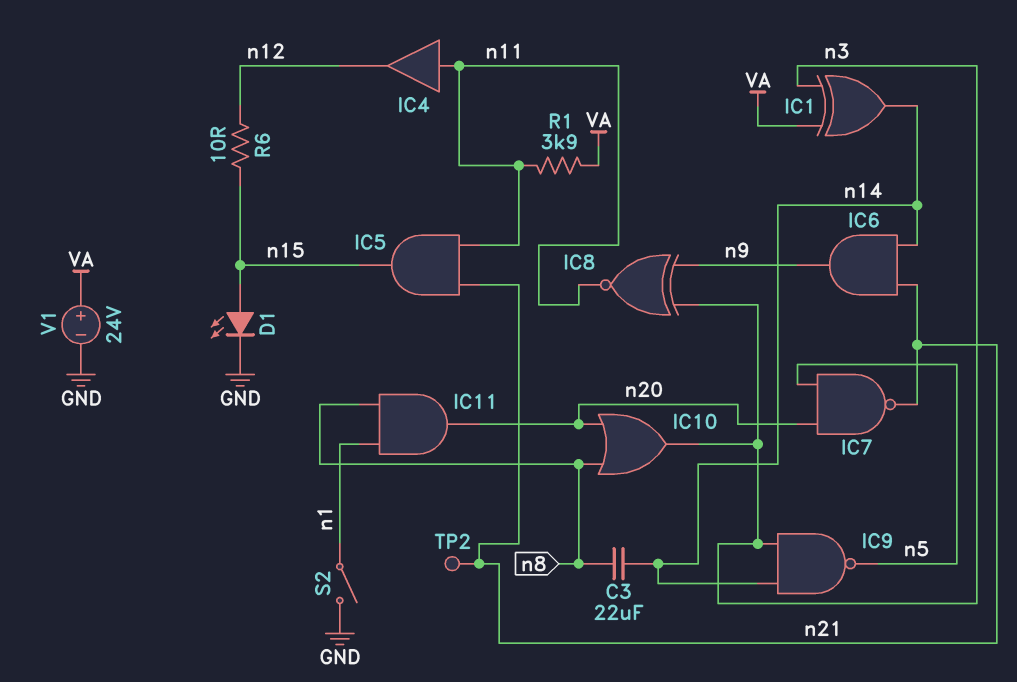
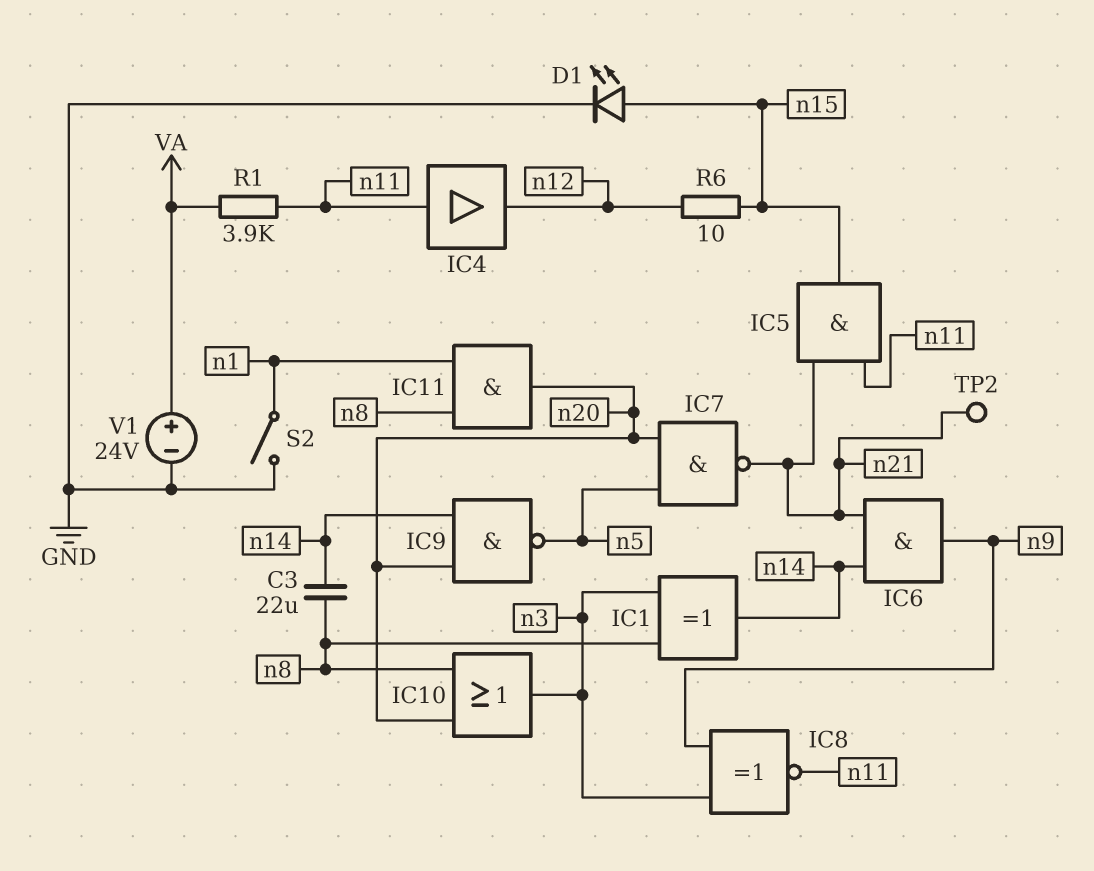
IC1: XOR (in VA, in n3, out n14) -> XOR (in n3, in n8, out n14)
IC9: NAND (in n3, in n14, out n5) -> NAND (in n14, in n20, out n5)

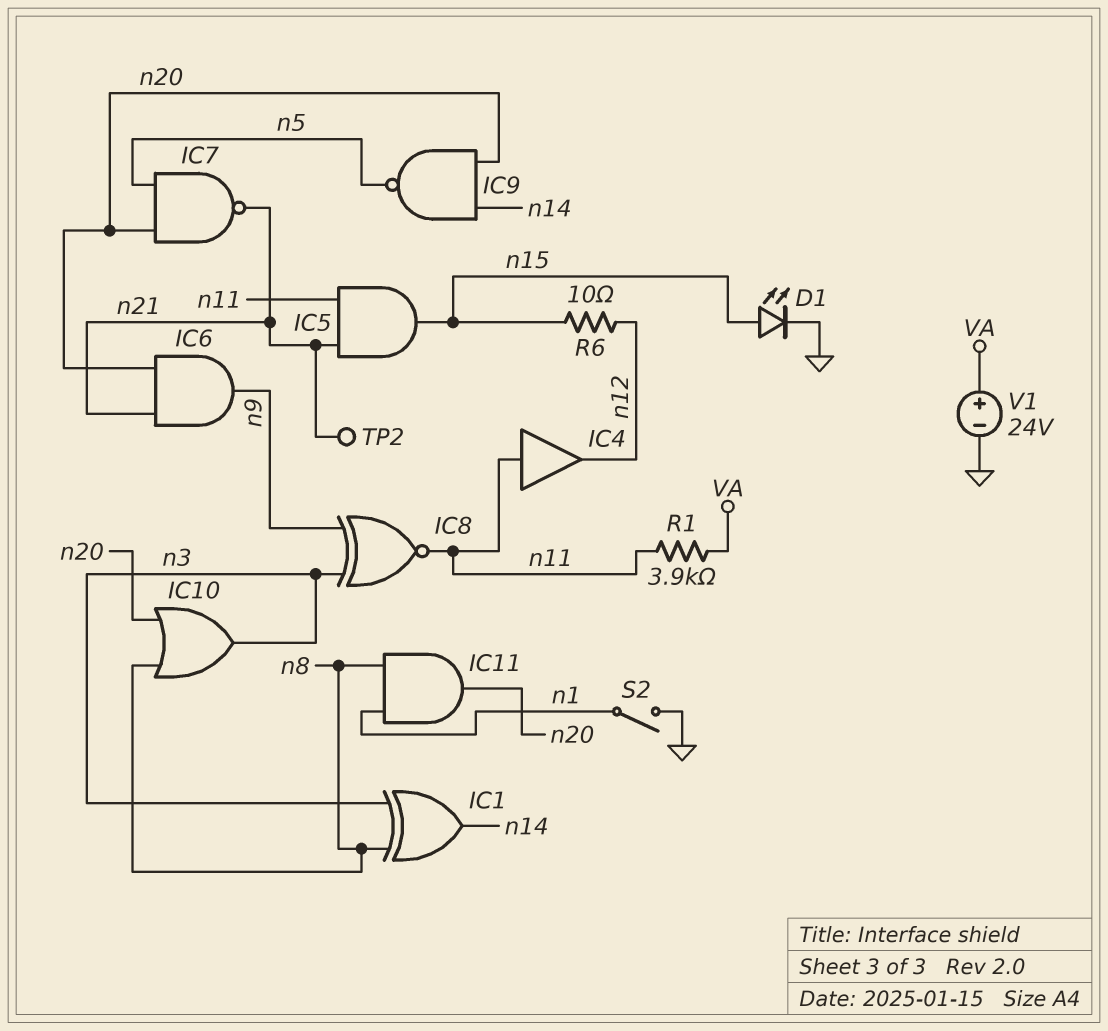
C3: 22uF (n8, n14) -> none
IC6: AND (in n14, in n21, out n9) -> AND (in n20, in n21, out n9)

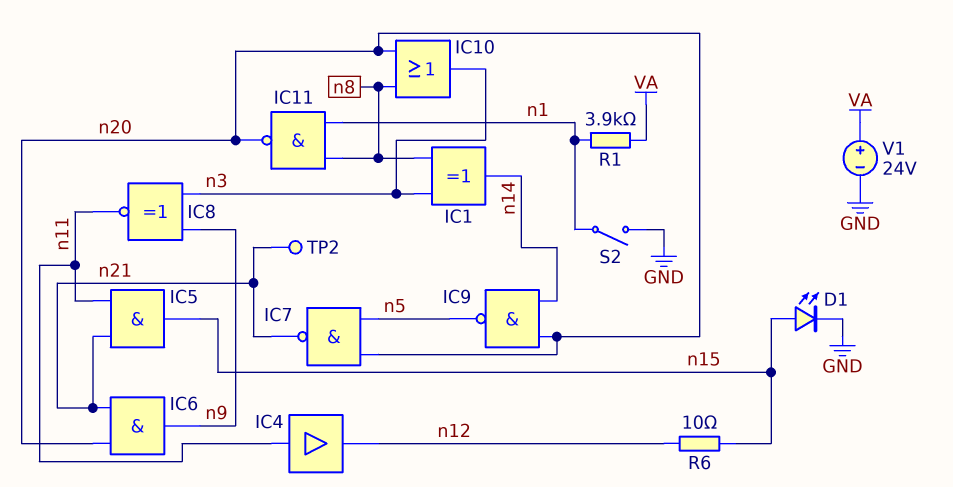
IC11: AND (in n1, in n8, out n20) -> NAND (in n1, in n8, out n20)
R1: 3.9k (VA, n11) -> 3.9k (VA, n1)

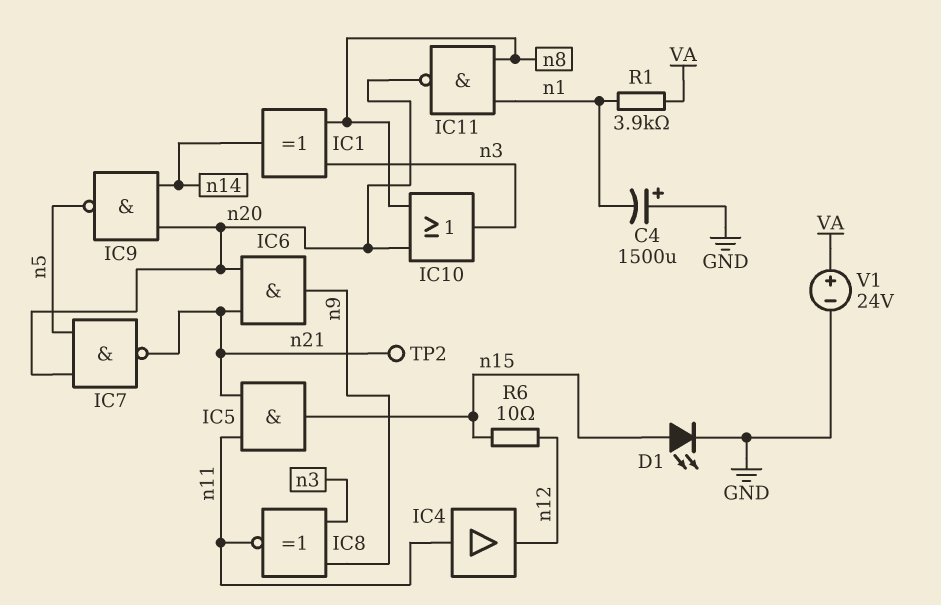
C4: none -> 1500uF (plus GND, minus n1)
S2: switch (GND, n1) -> none

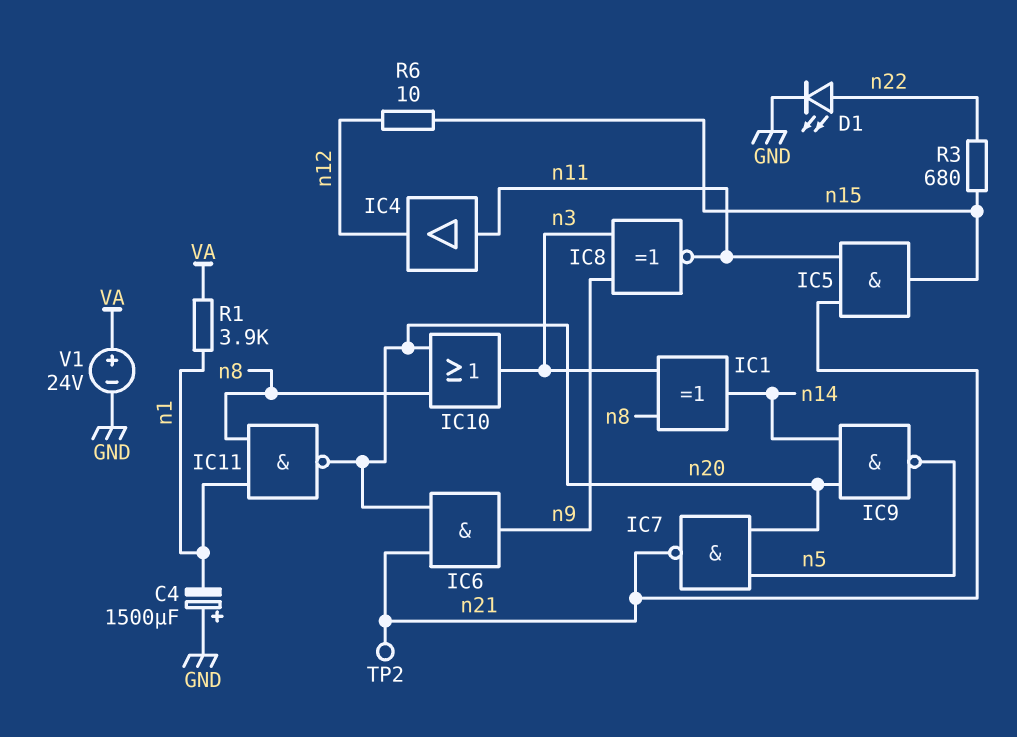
D1: LED (A n15, K GND) -> LED (A n22, K GND)
R3: none -> 680 (n15, n22)

